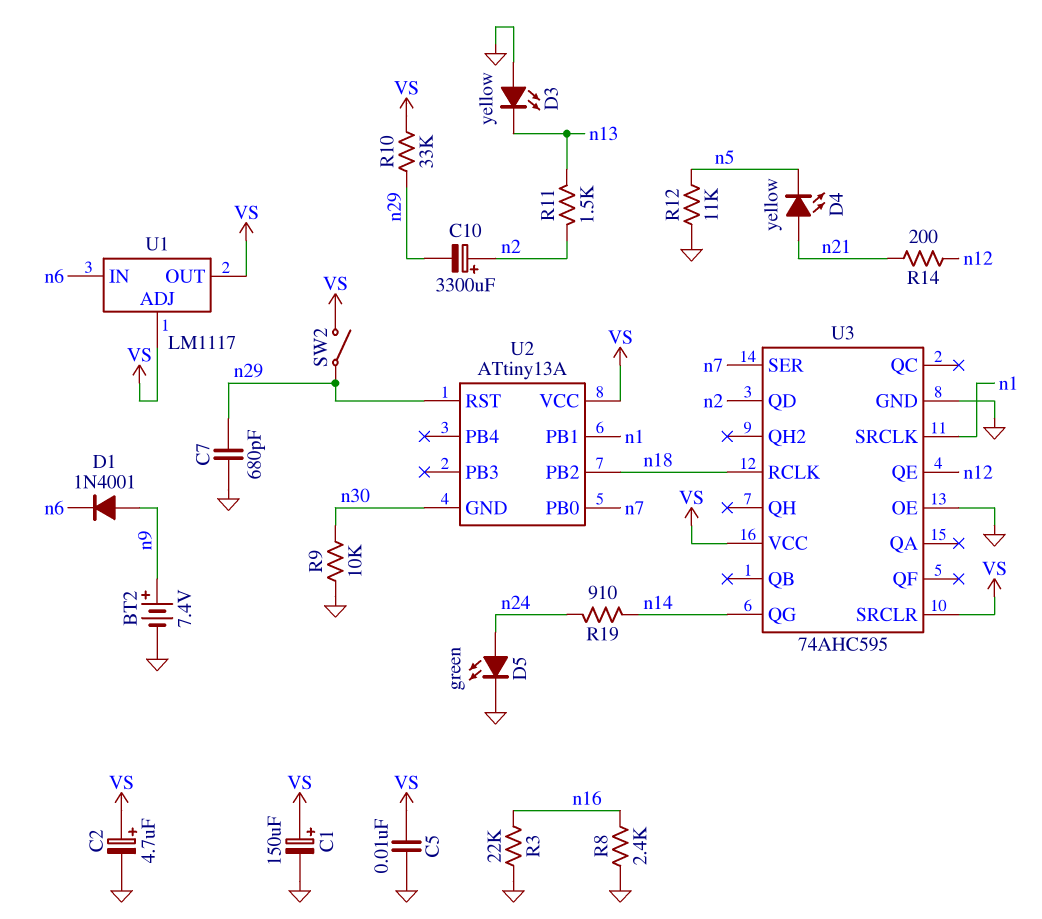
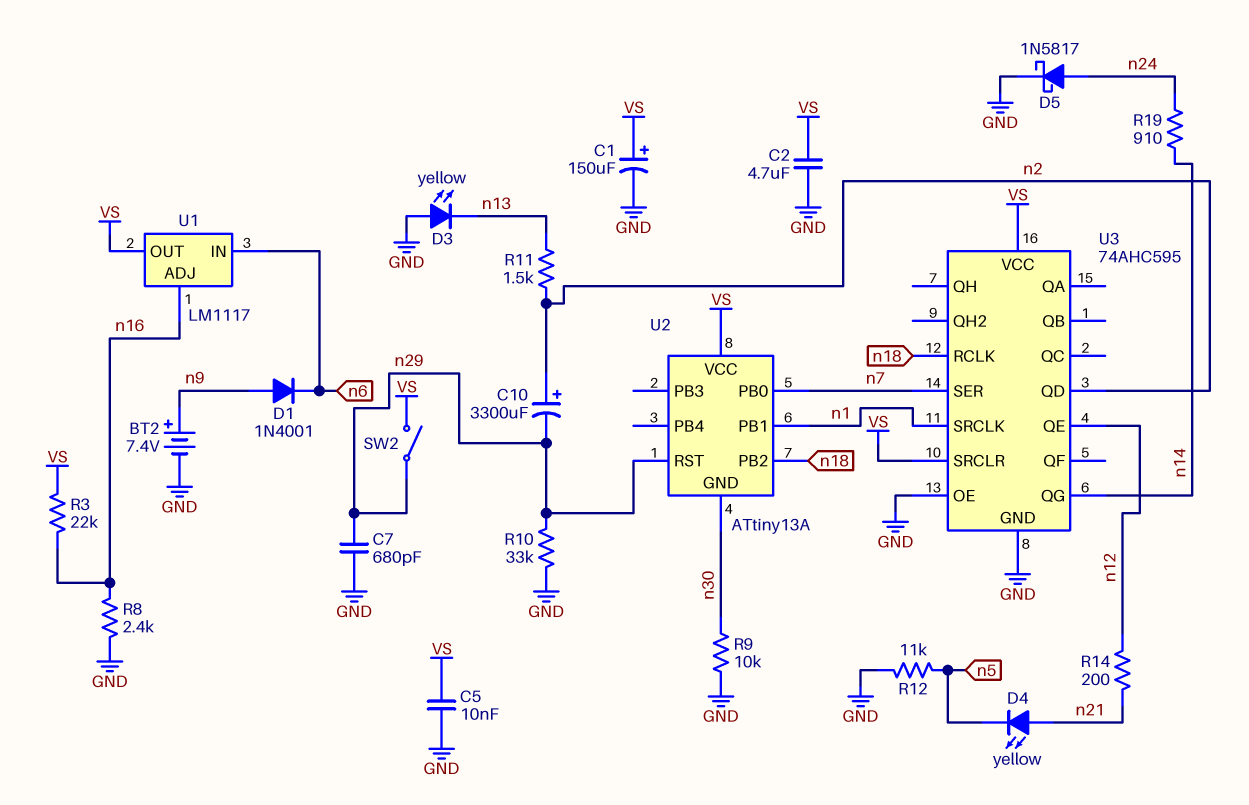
C2: 4.7uF (plus VS, minus GND) -> 4.7uF (GND, VS)
D5: LED green (A n24, K GND) -> schottky 1N5817 (A n24, K GND)
R3: 22k (GND, n16) -> 22k (VS, n16)
R10: 33k (VS, n29) -> 33k (GND, n29)
U1 pin ADJ: VS -> n16

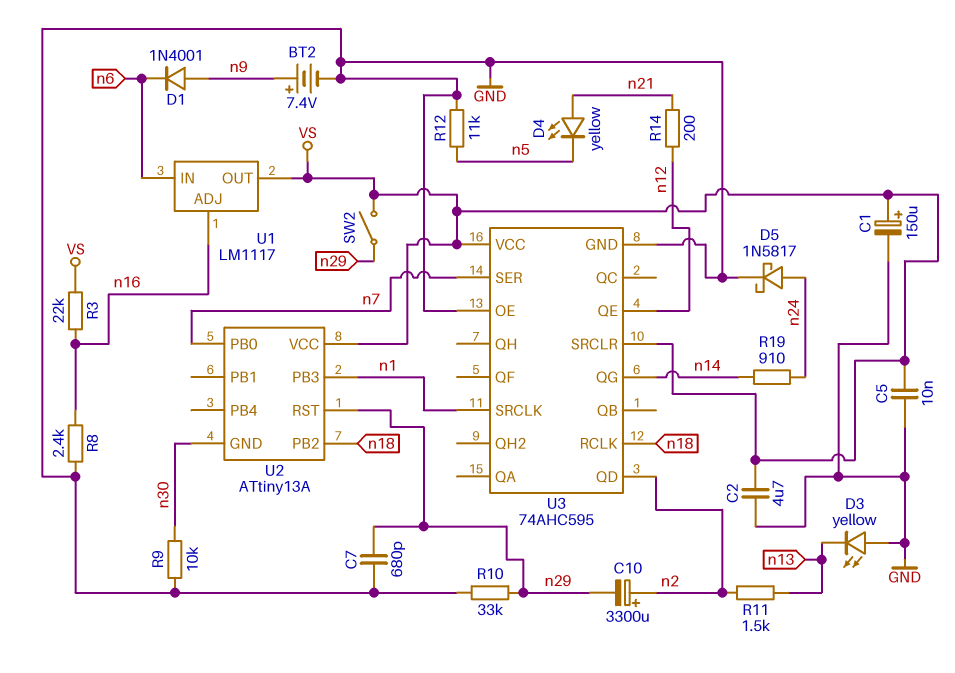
U2 pin PB1: n1 -> none
U2 pin PB3: none -> n1

